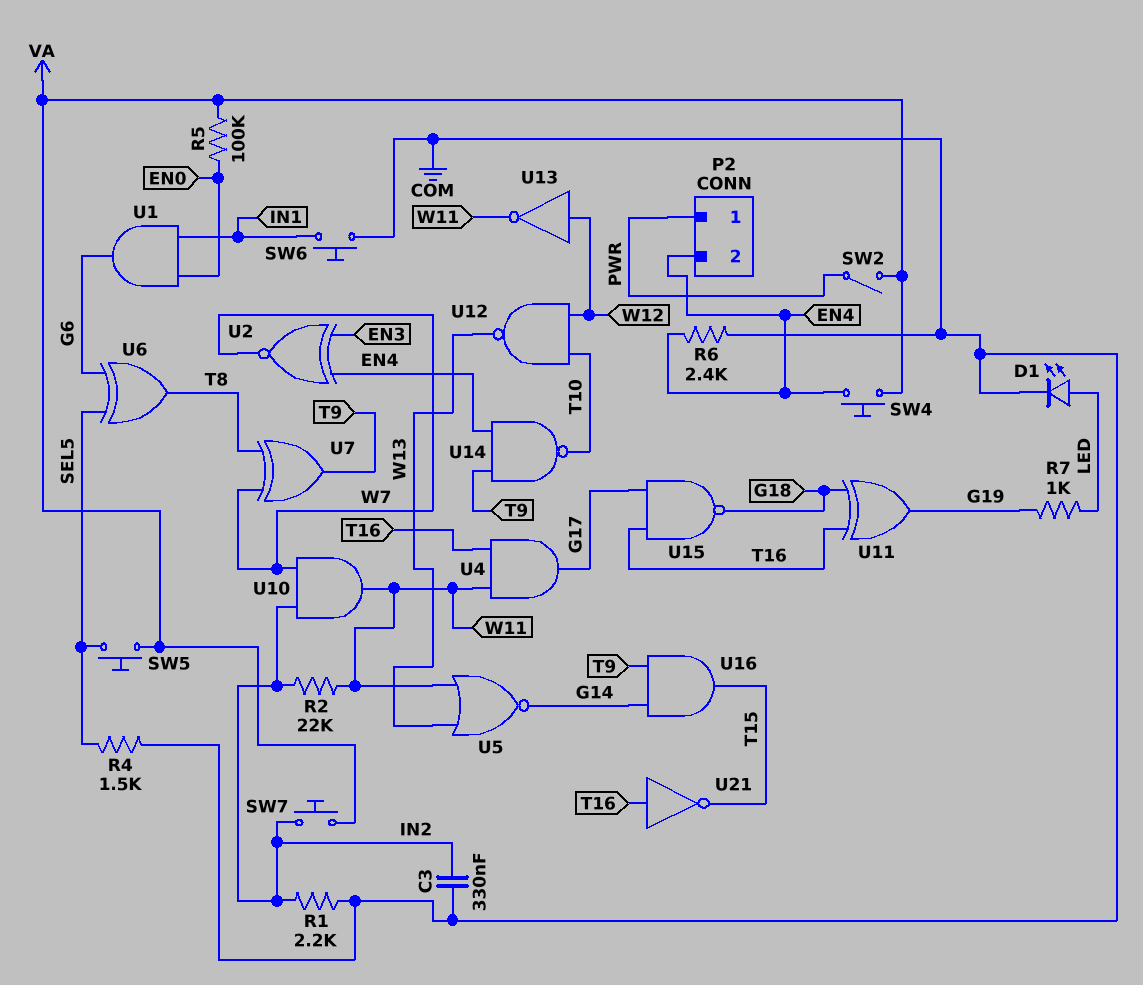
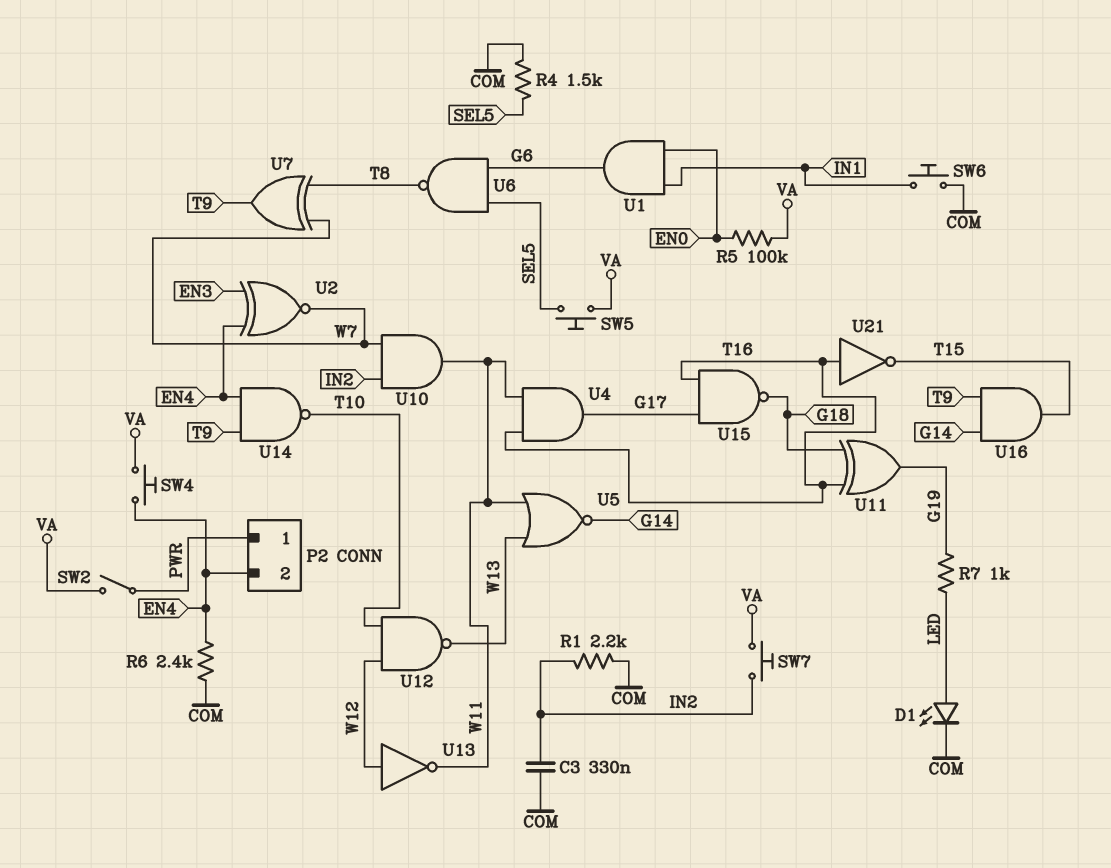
R2: 22k (IN2, W11) -> none
U6: XOR (in G6, in SEL5, out T8) -> NAND (in G6, in SEL5, out T8)

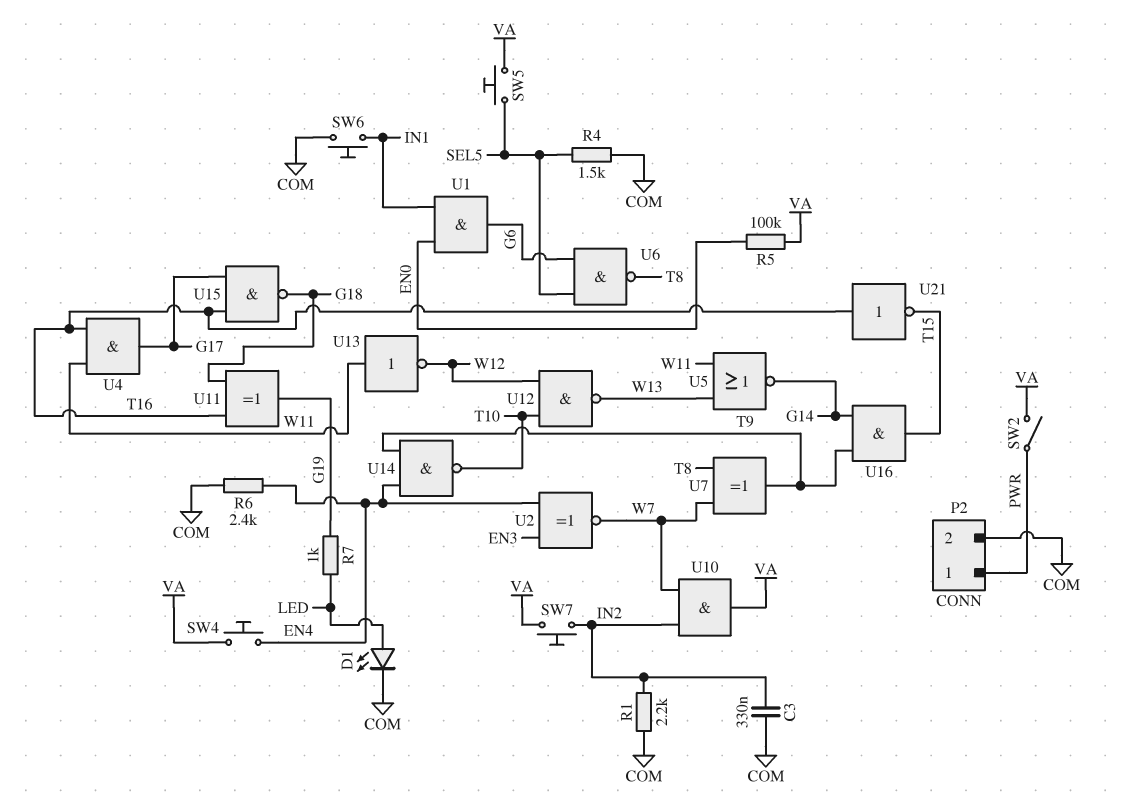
P2 pin 2: EN4 -> COM
U10: AND (in IN2, in W7, out W11) -> AND (in IN2, in W7, out VA)
U13: NOT (in W12, out W11) -> NOT (in W11, out W12)

